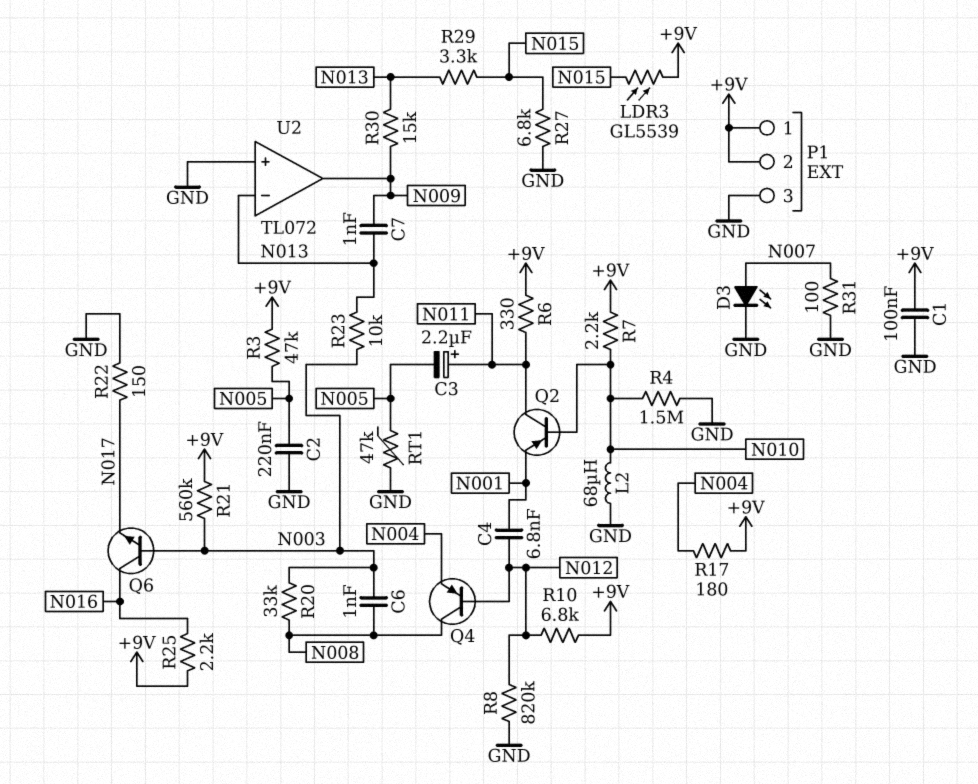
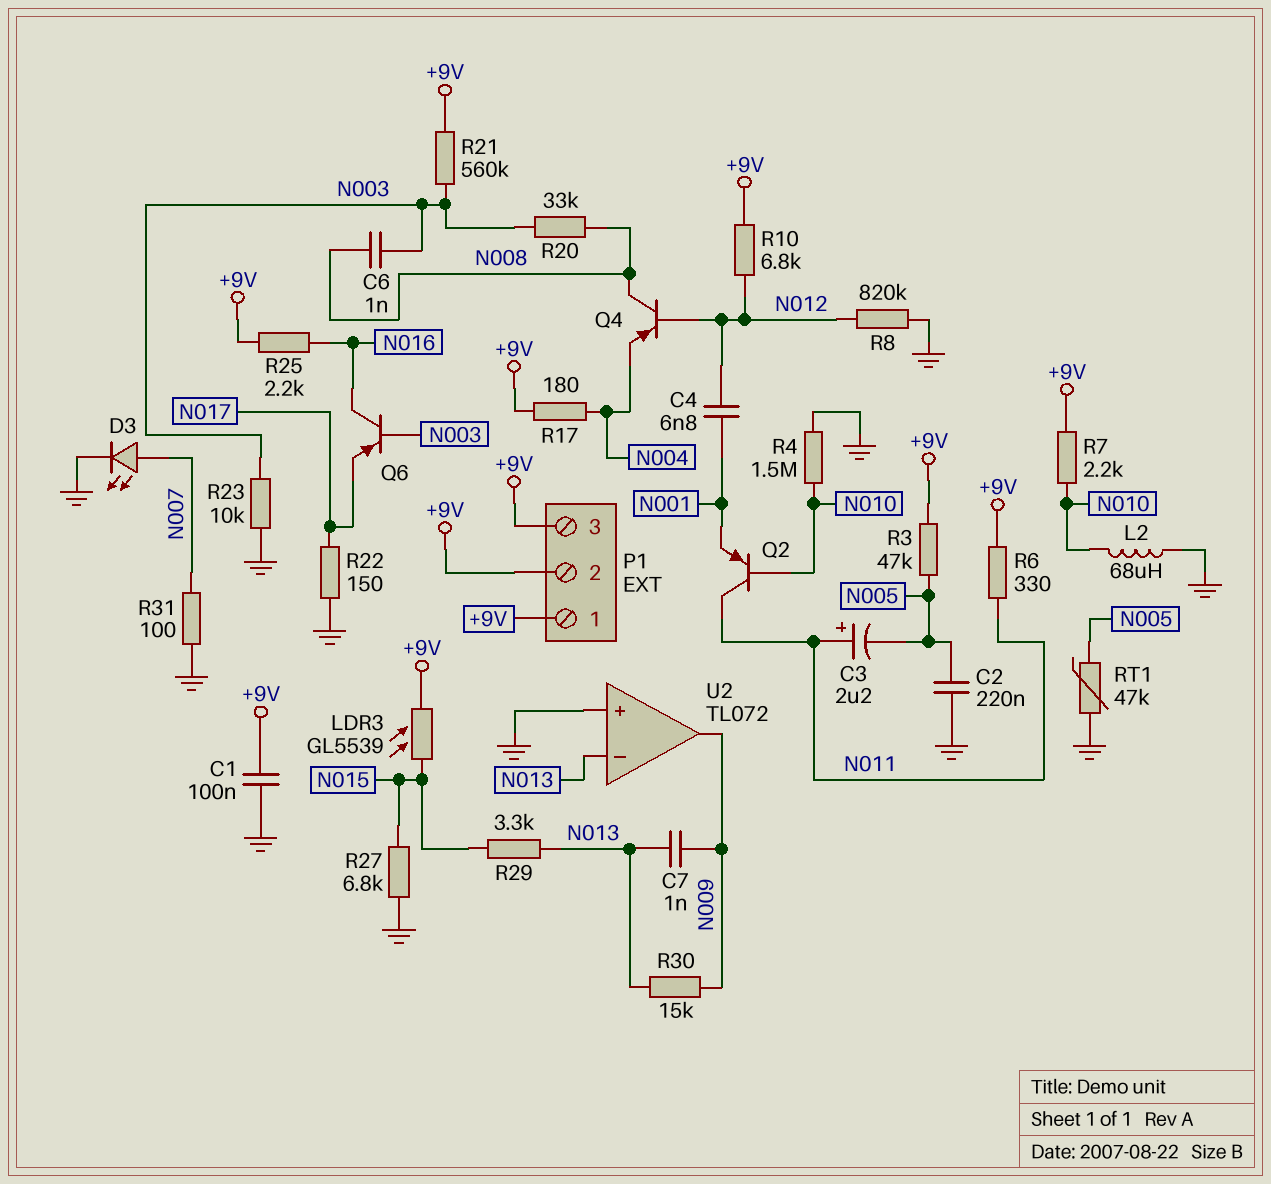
P1 pin 3: GND -> +9V
Q6: NPN (B N003, C N016, E N017) -> PNP (B N003, C N016, E N017)
R23: 10k (N003, N013) -> 10k (GND, N003)

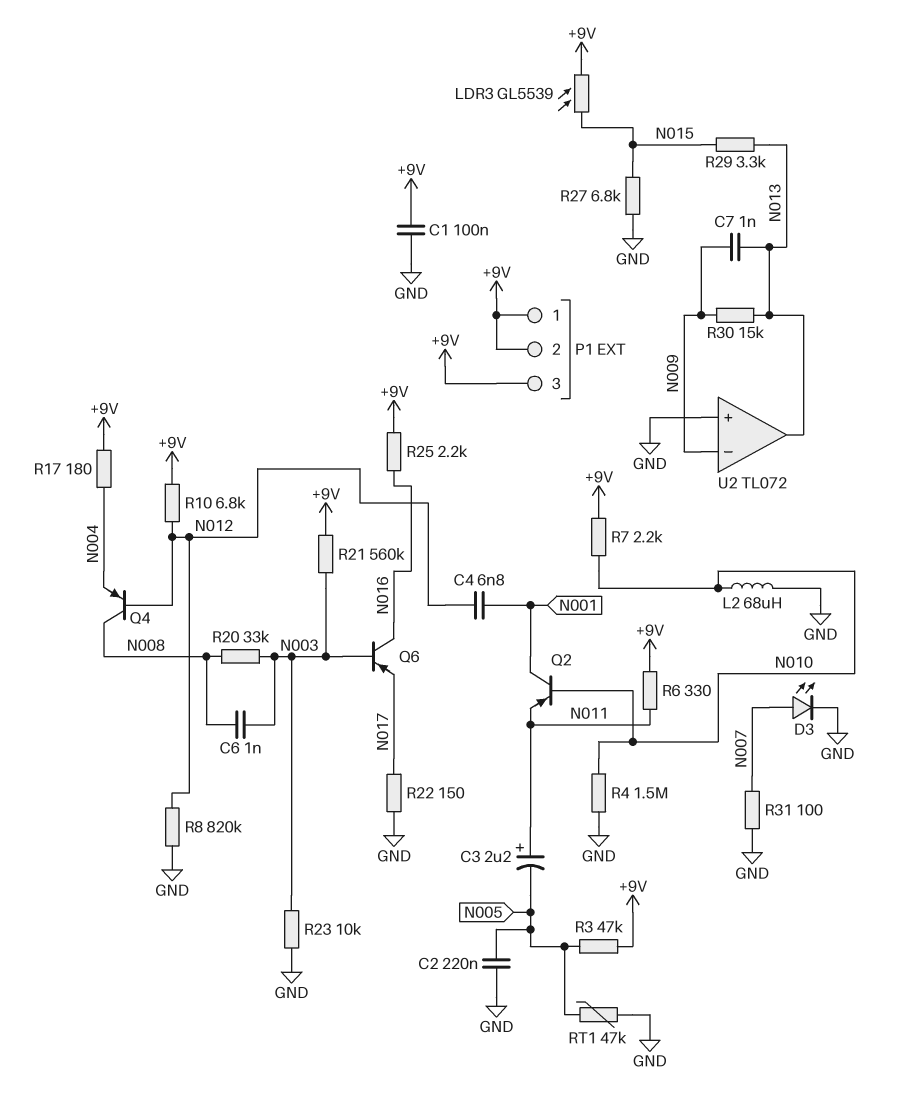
Q2: PNP (B N010, C N011, E N001) -> PNP (B N010, C N001, E N011)
U2 pin in-: N013 -> N009
U2 pin out: N009 -> N013

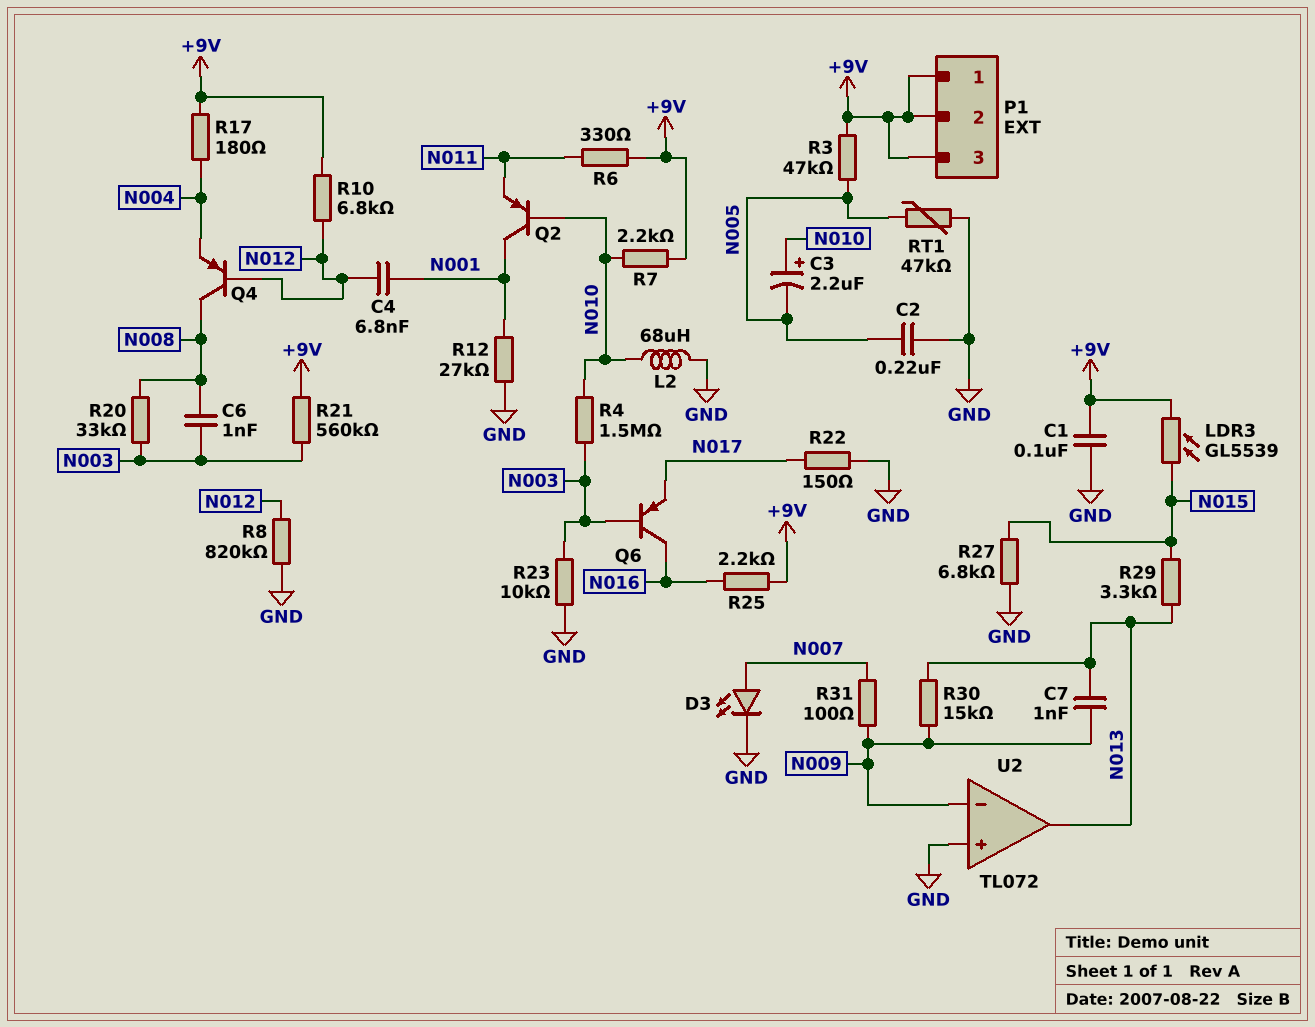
C3: 2.2uF (plus N011, minus N005) -> 2.2uF (plus N010, minus N005)
R4: 1.5M (GND, N010) -> 1.5M (N003, N010)
R12: none -> 27k (GND, N001)
R31: 100 (GND, N007) -> 100 (N007, N009)

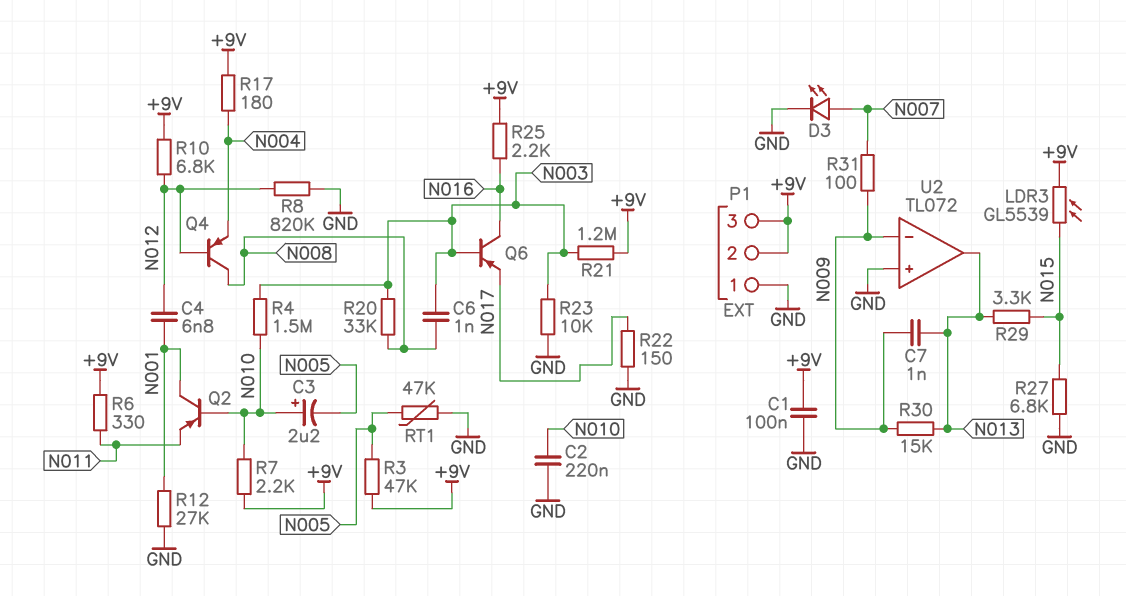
C2: 220nF (GND, N005) -> 220nF (GND, N010)
L2: 68uH (GND, N010) -> none
P1 pin 1: +9V -> GND
R21: 560k (+9V, N003) -> 1.2M (+9V, N003)

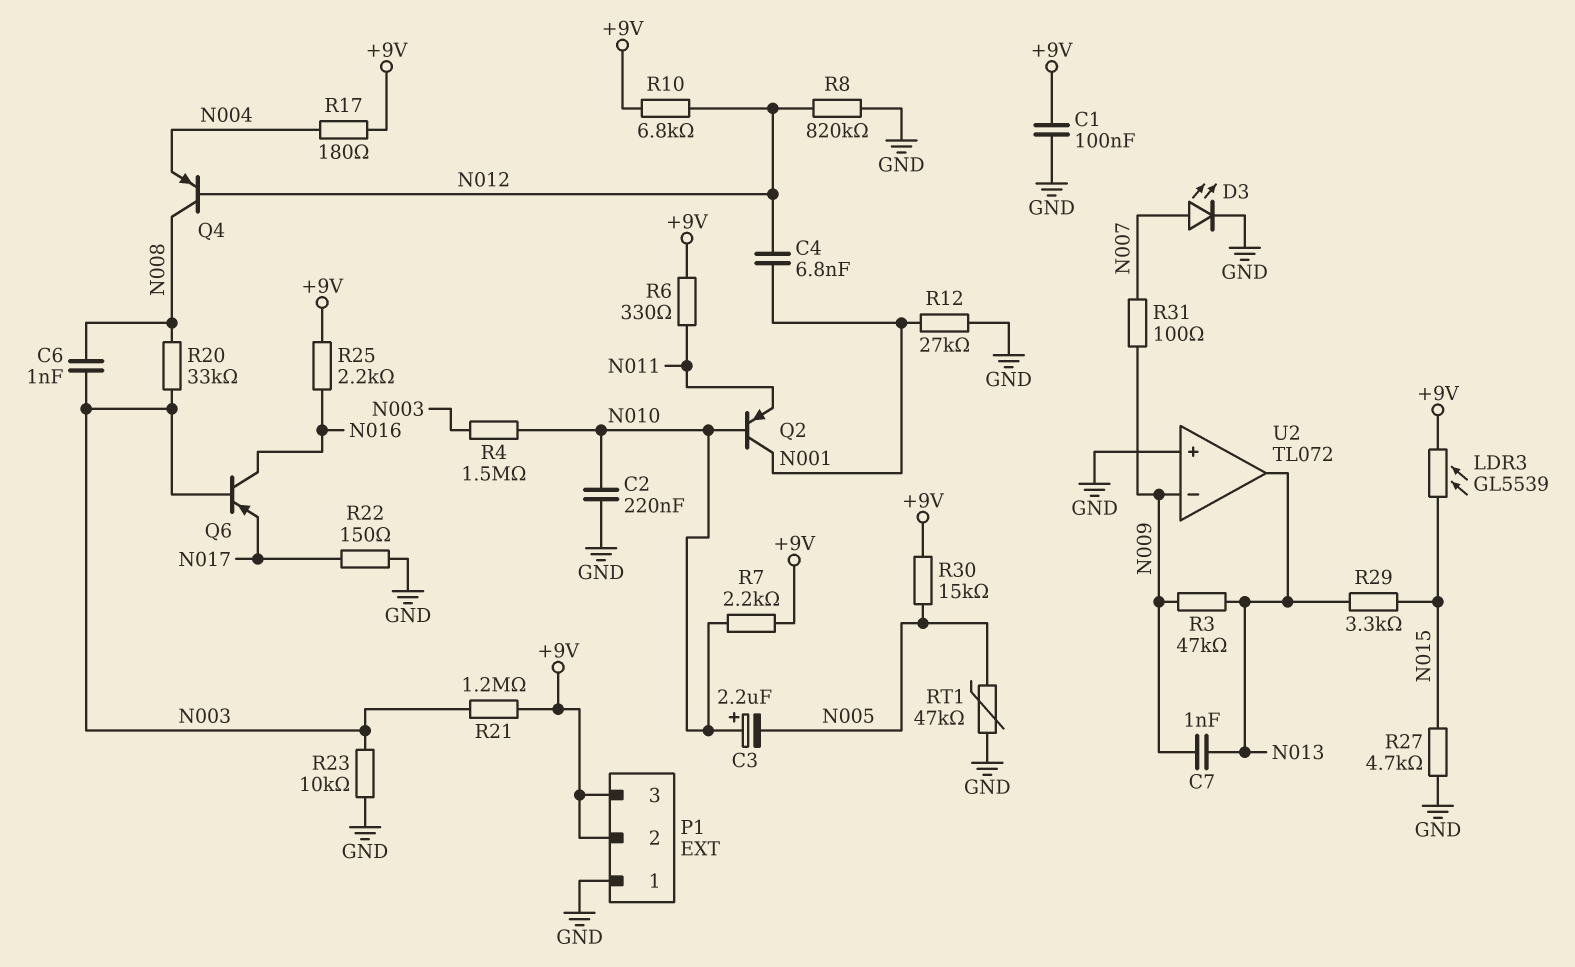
R3: 47k (+9V, N005) -> 47k (N009, N013)
R27: 6.8k (GND, N015) -> 4.7k (GND, N015)
R30: 15k (N009, N013) -> 15k (+9V, N005)

